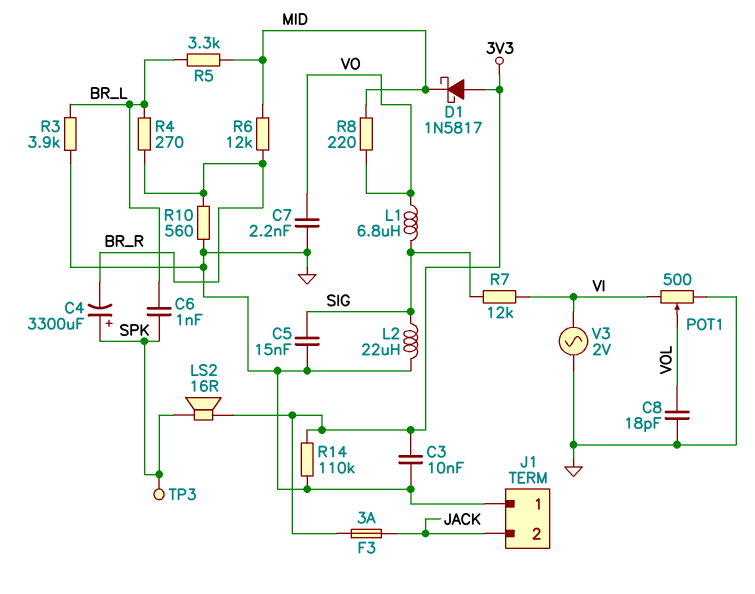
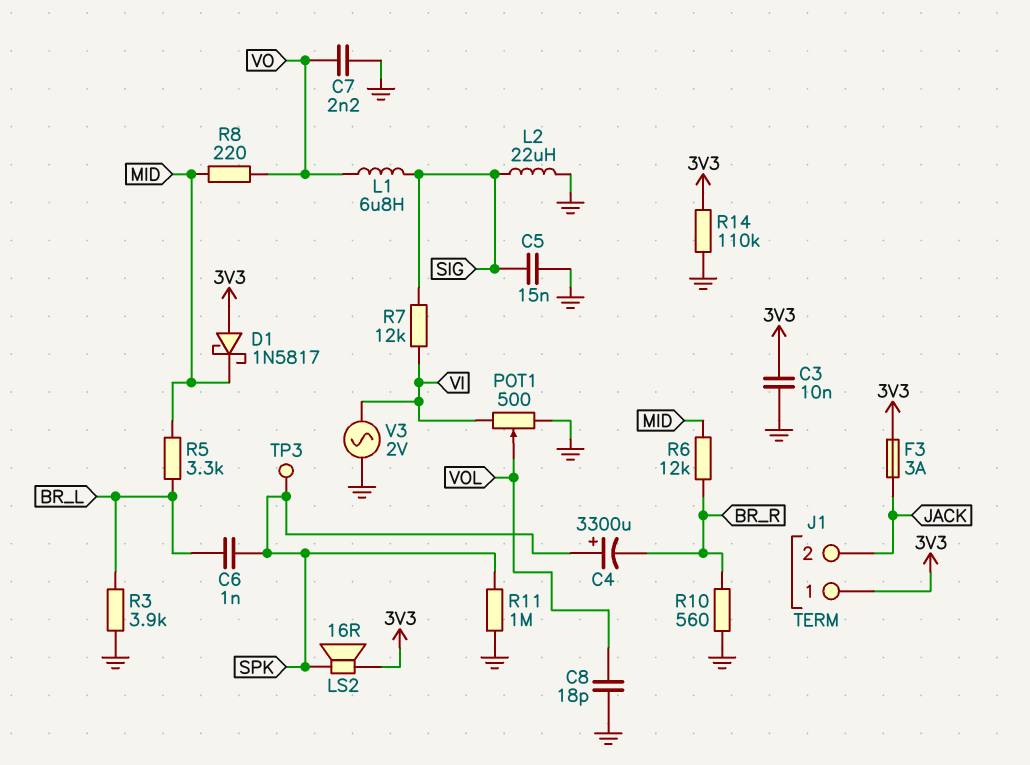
J1 pin 1: GND -> 3V3
R4: 270 (BR_L, BR_R) -> none
R11: none -> 1M (GND, SPK)

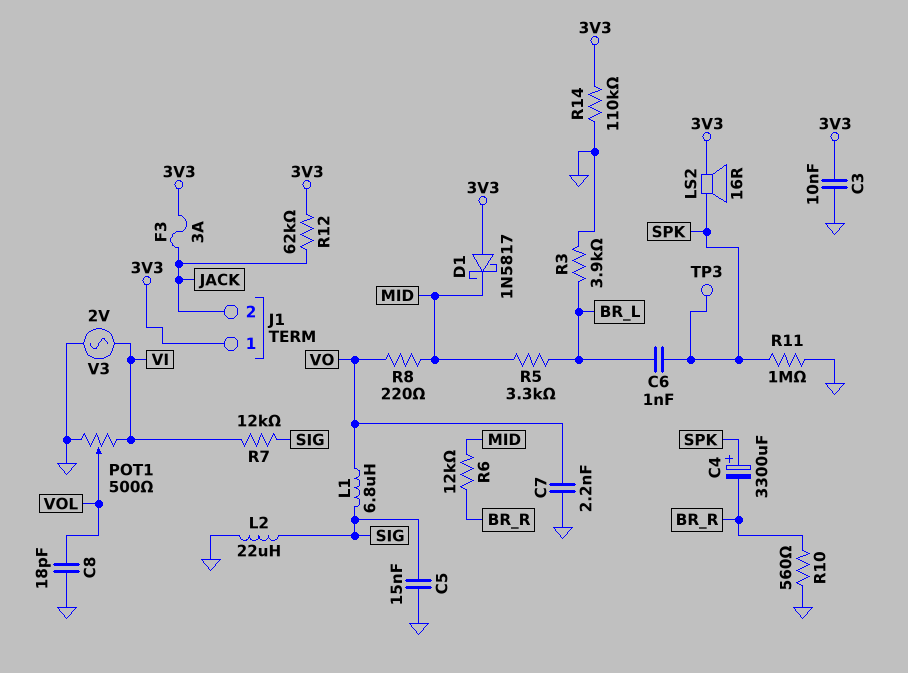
R12: none -> 62k (3V3, JACK)

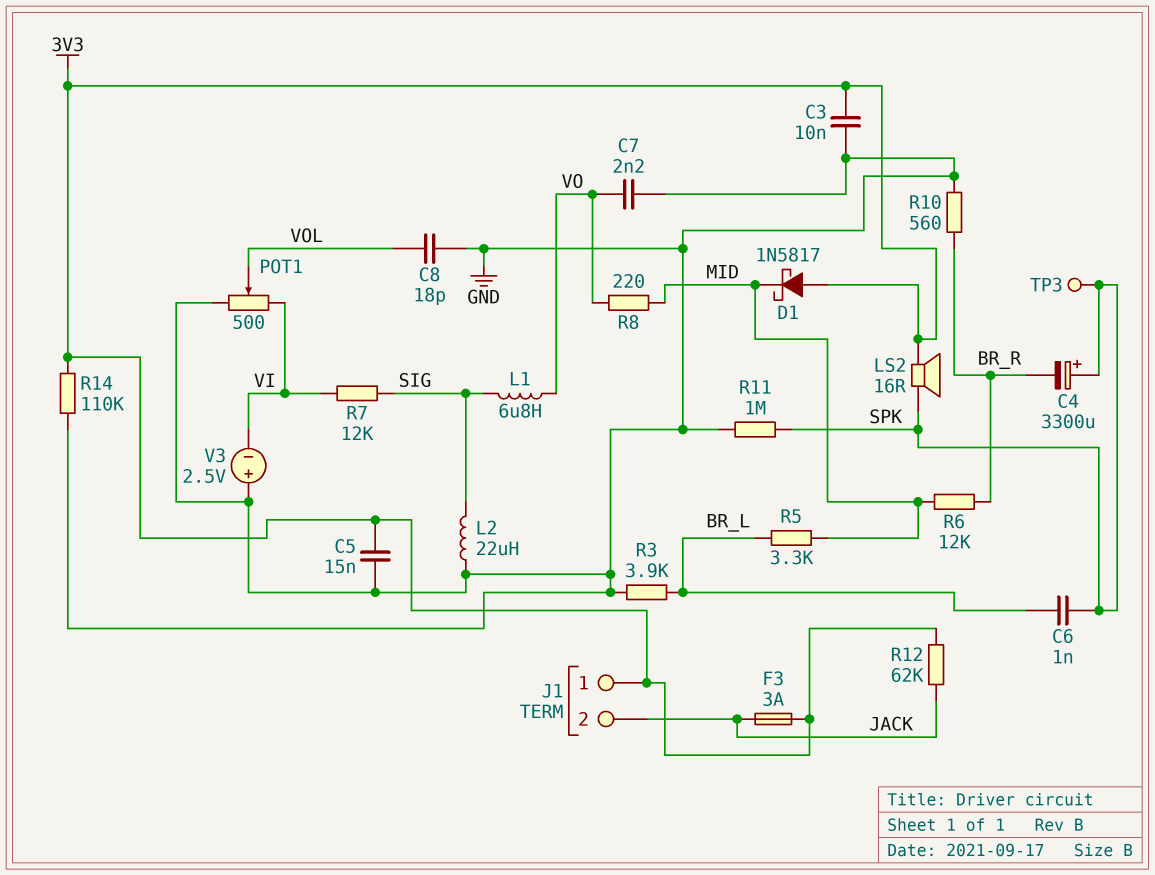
C5: 15nF (GND, SIG) -> 15nF (3V3, GND)
V3: AC 2V (GND, VI) -> 2.5V (plus GND, minus VI)

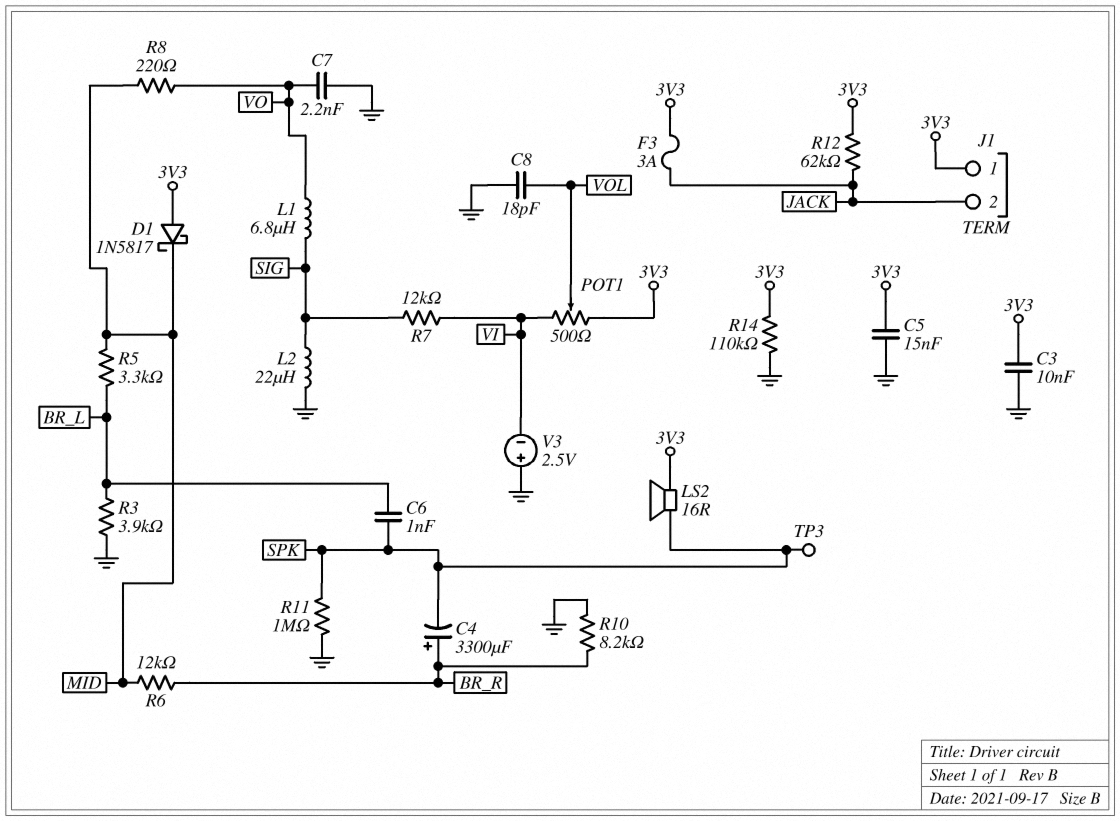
C4: 3300uF (plus SPK, minus BR_R) -> 3300uF (plus BR_R, minus SPK)
POT1: 500 (GND, VI, wiper VOL) -> 500 (3V3, VI, wiper VOL)
R10: 560 (BR_R, GND) -> 8.2k (BR_R, GND)

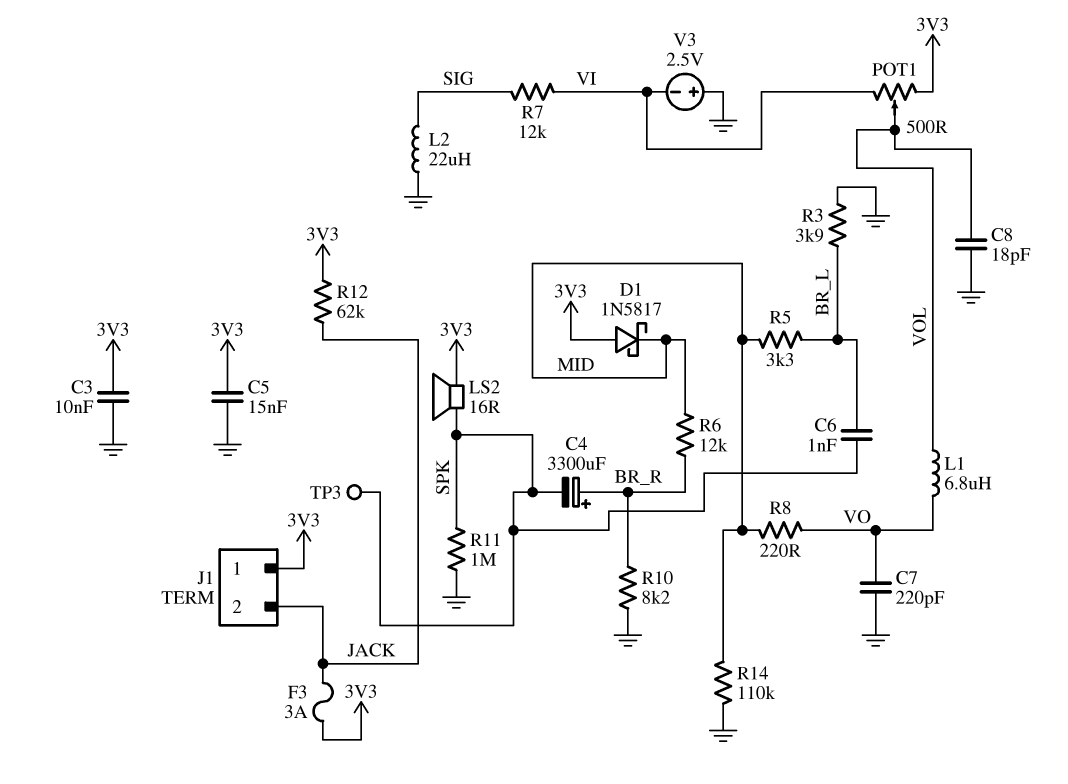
C7: 2.2nF (GND, VO) -> 220pF (GND, VO)
L1: 6.8uH (SIG, VO) -> 6.8uH (VO, VOL)
R14: 110k (3V3, GND) -> 110k (GND, MID)

